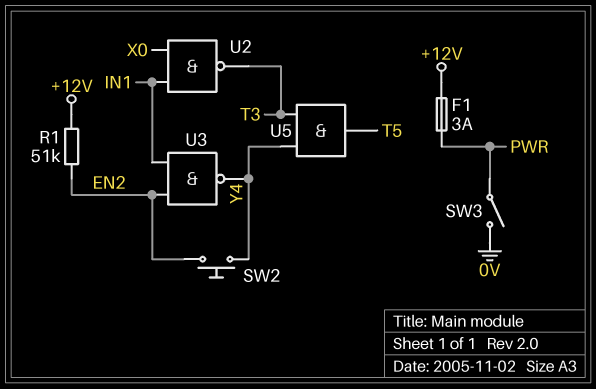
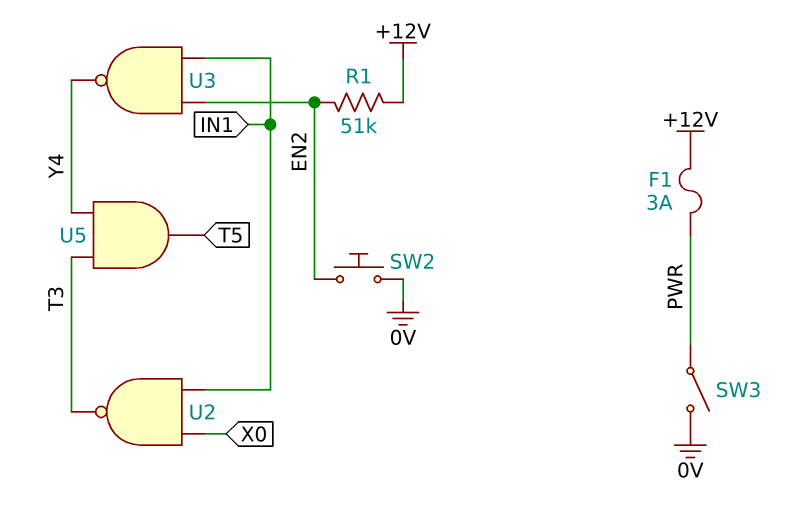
SW2: button (EN2, Y4) -> button (0V, EN2)

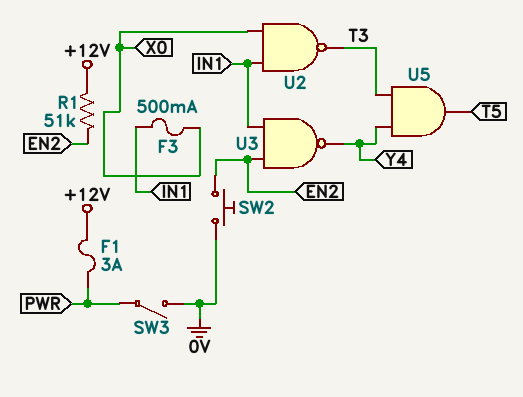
F3: none -> 500mA (IN1, X0)

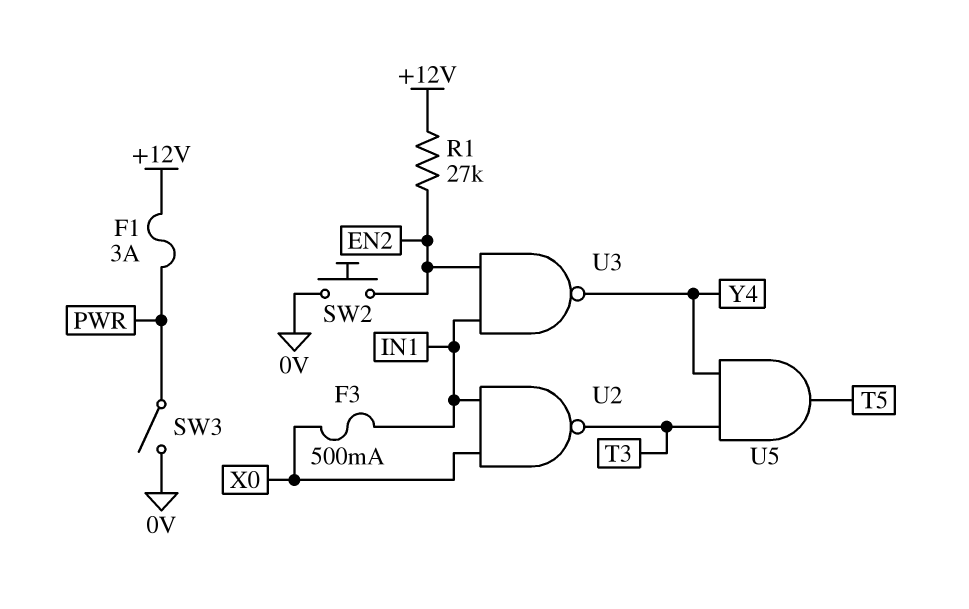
R1: 51k (+12V, EN2) -> 27k (+12V, EN2)

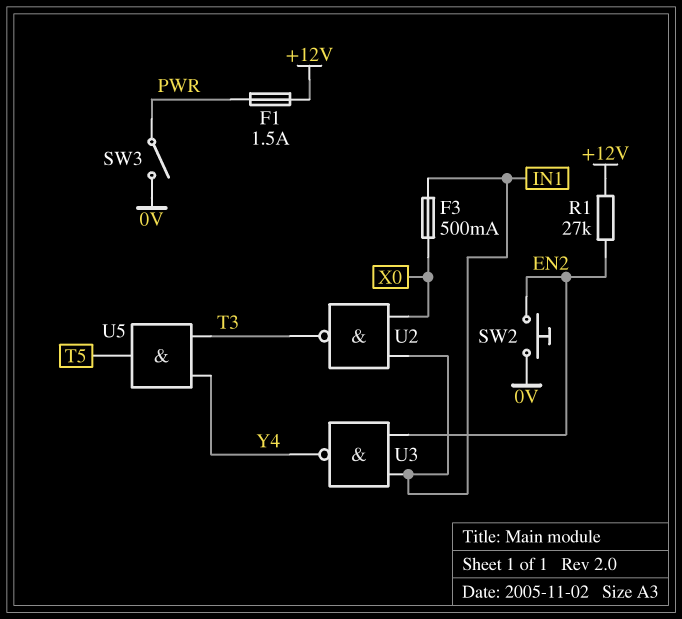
F1: 3A (+12V, PWR) -> 1.5A (+12V, PWR)

